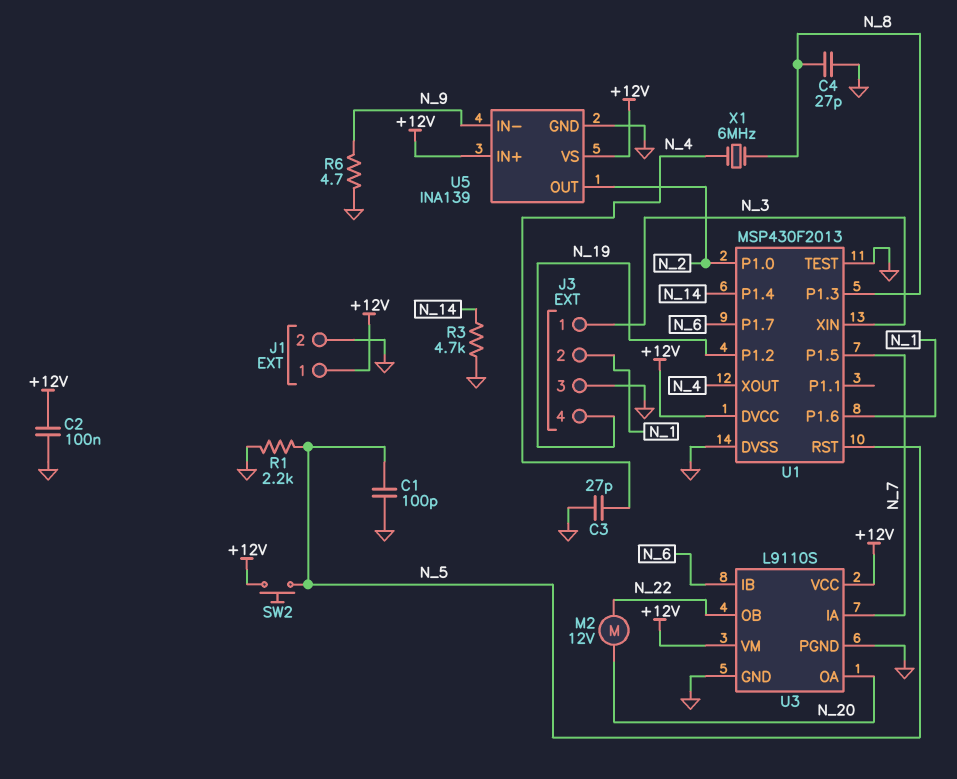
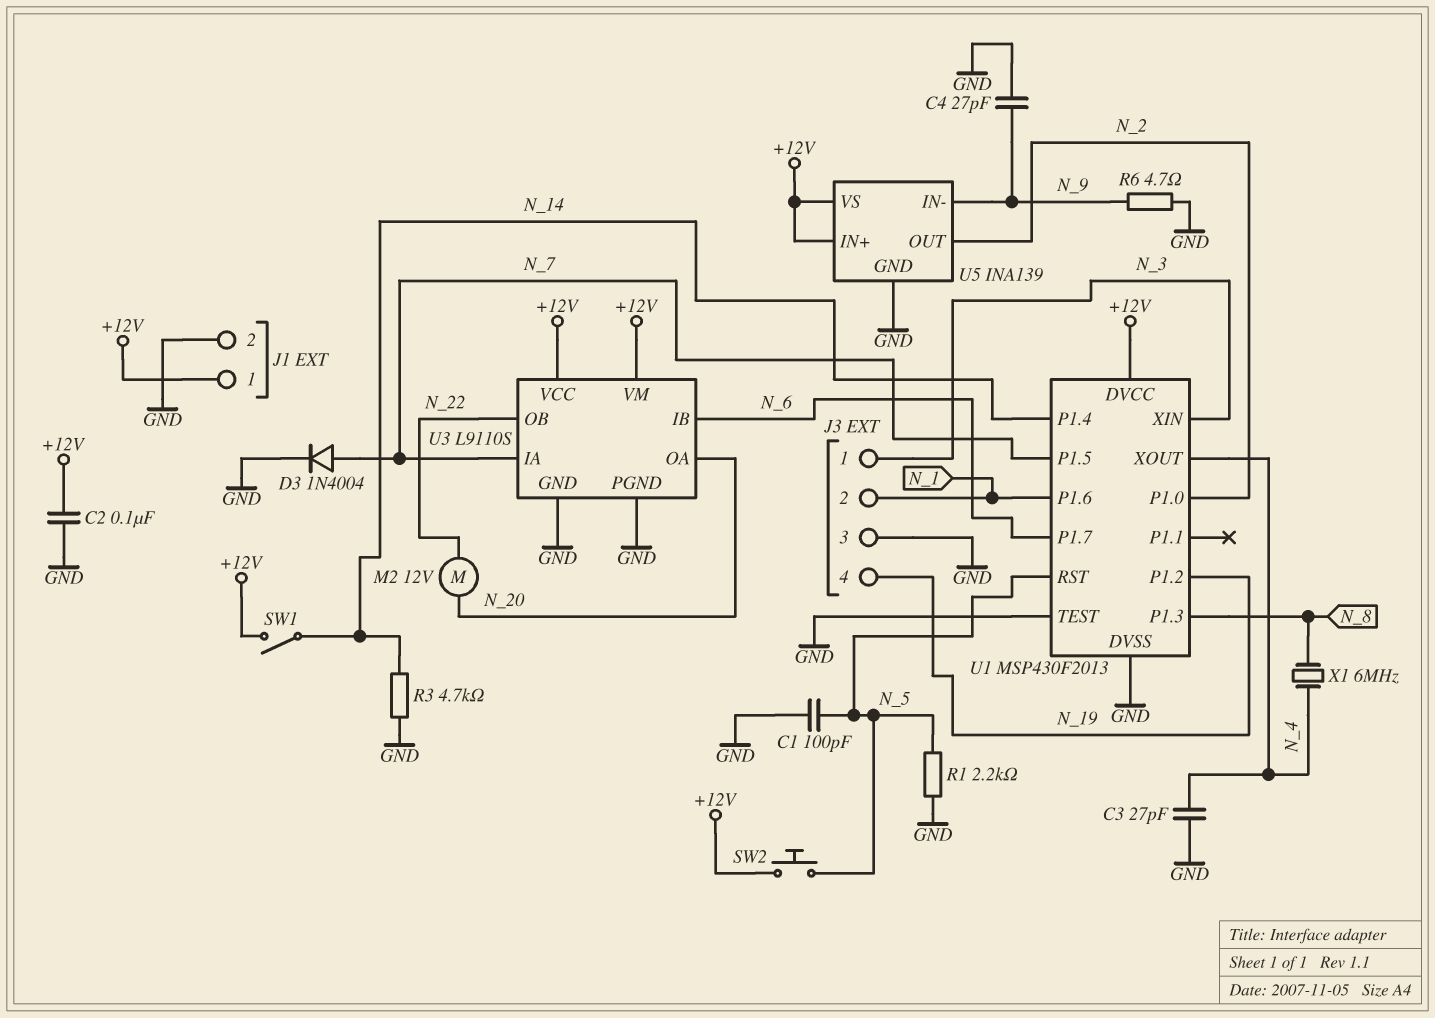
C4: 27pF (GND, N_8) -> 27pF (GND, N_9)
D3: none -> diode 1N4004 (A N_7, K GND)
SW1: none -> switch (+12V, N_14)

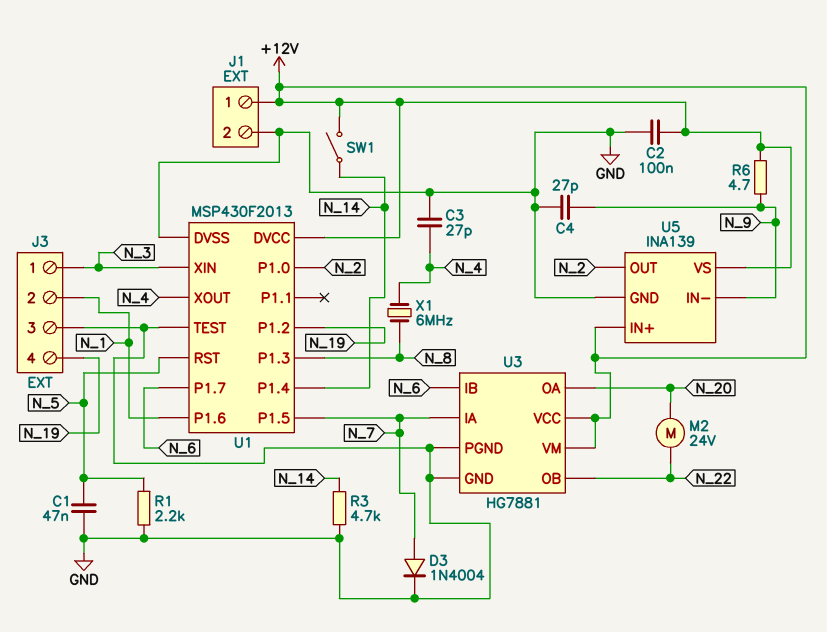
C1: 100pF (GND, N_5) -> 47nF (GND, N_5)
M2: motor 12V (N_20, N_22) -> motor 24V (N_20, N_22)
R6: 4.7 (GND, N_9) -> 4.7 (+12V, N_9)
SW2: button (+12V, N_5) -> none
U3: L9110S -> HG7881

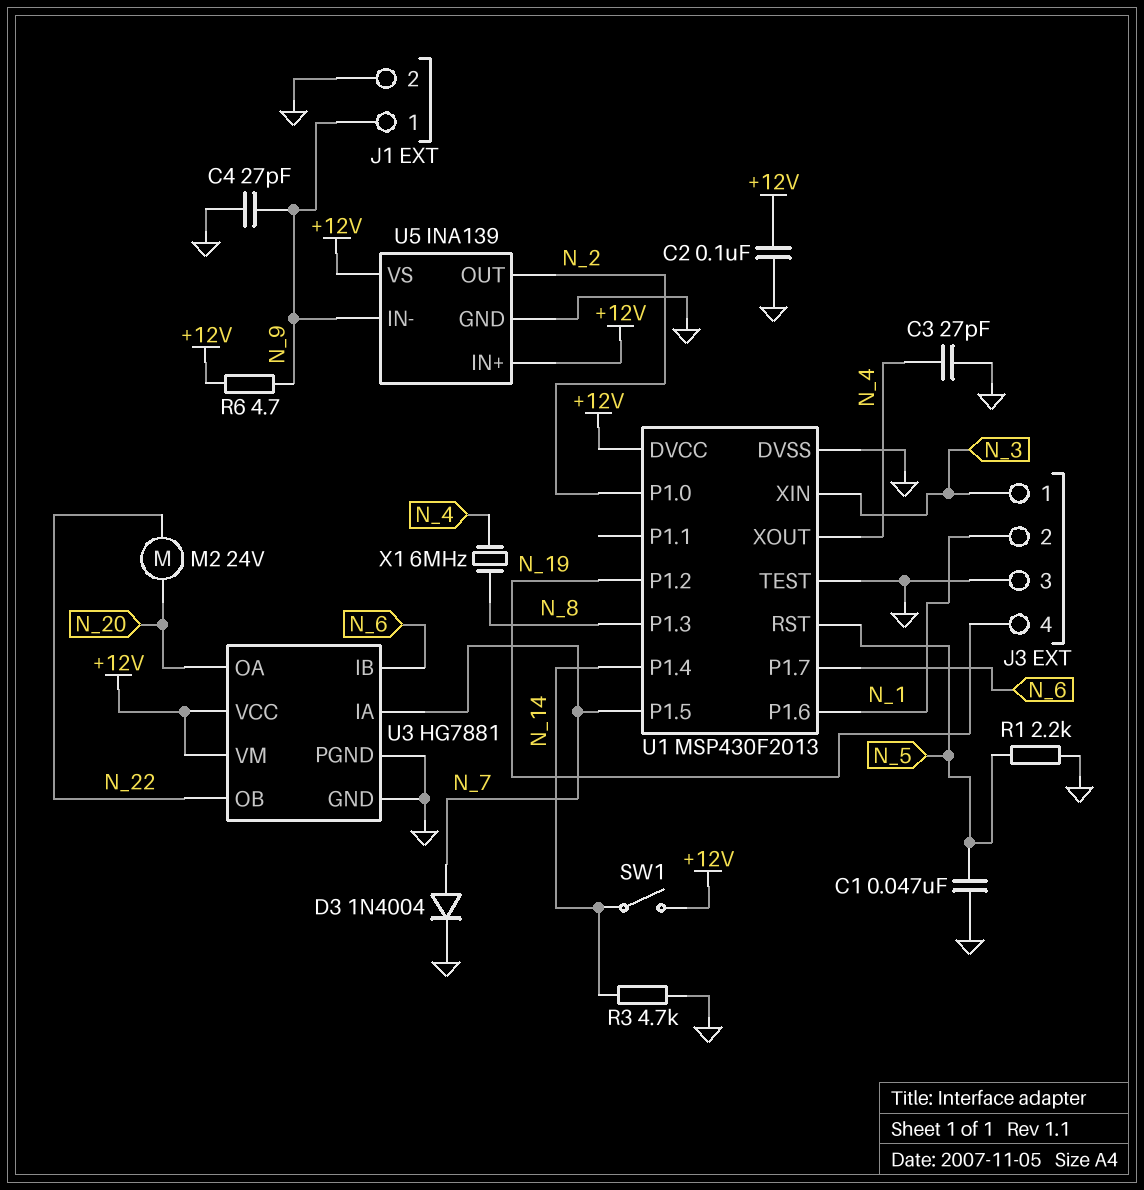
J1 pin 1: +12V -> N_9

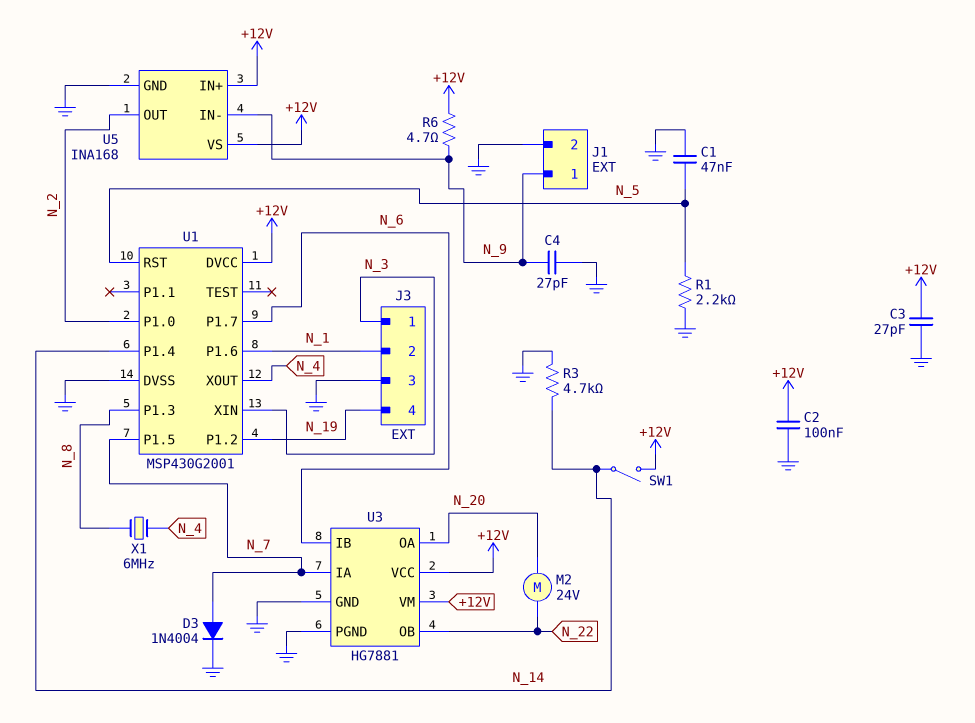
C3: 27pF (GND, N_4) -> 27pF (+12V, GND)
U1: MSP430F2013 -> MSP430G2001
U1 pin TEST: GND -> none
U5: INA139 -> INA168

